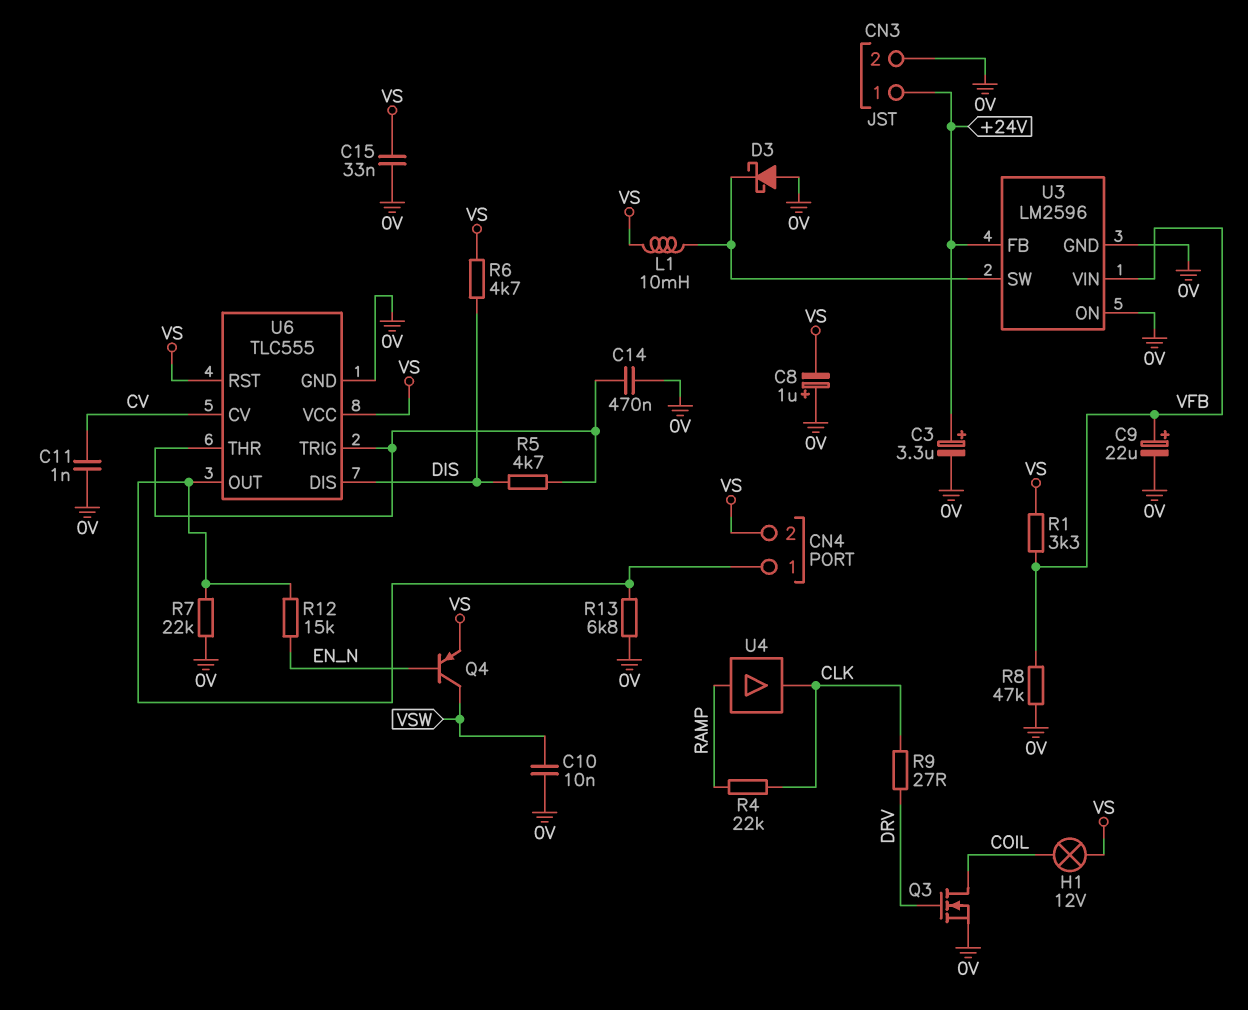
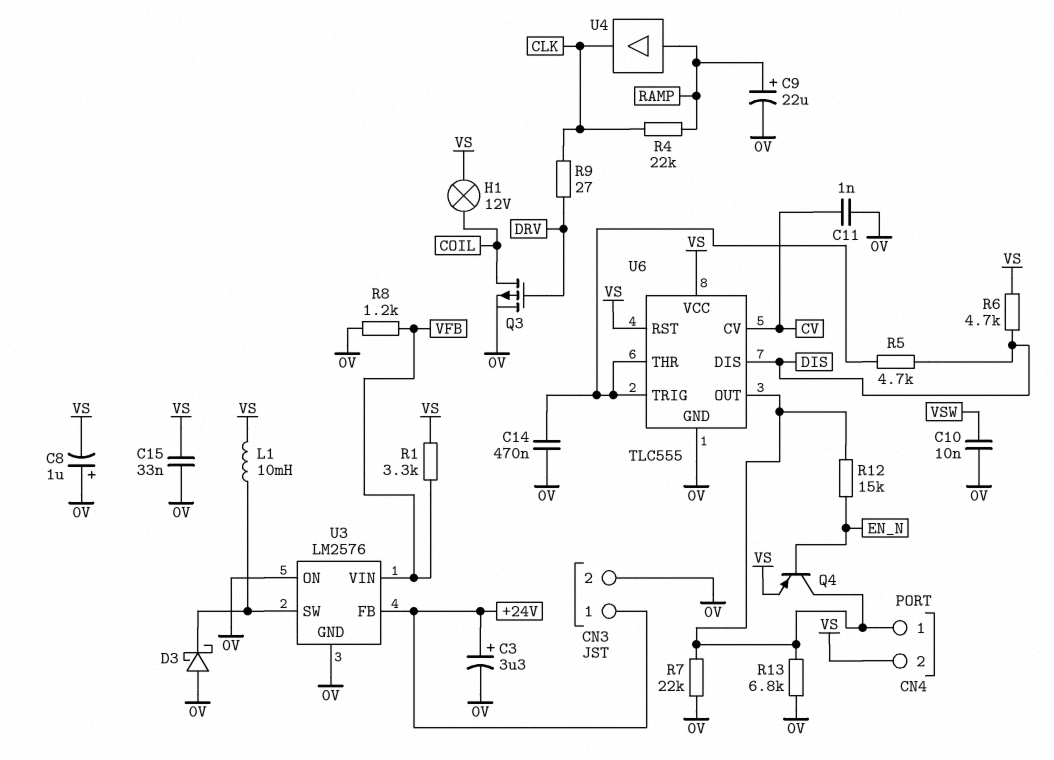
C9: 22uF (plus VFB, minus 0V) -> 22uF (plus RAMP, minus 0V)
Q3: NMOS (G DRV, D COIL, S 0V) -> PMOS (G DRV, D COIL, S 0V)
Q4: PNP (B EN_N, C VSW, E VS) -> PNP (B EN_N, C CN4/1, E VS)
R8: 47k (0V, VFB) -> 1.2k (0V, VFB)
U3: LM2596 -> LM2576

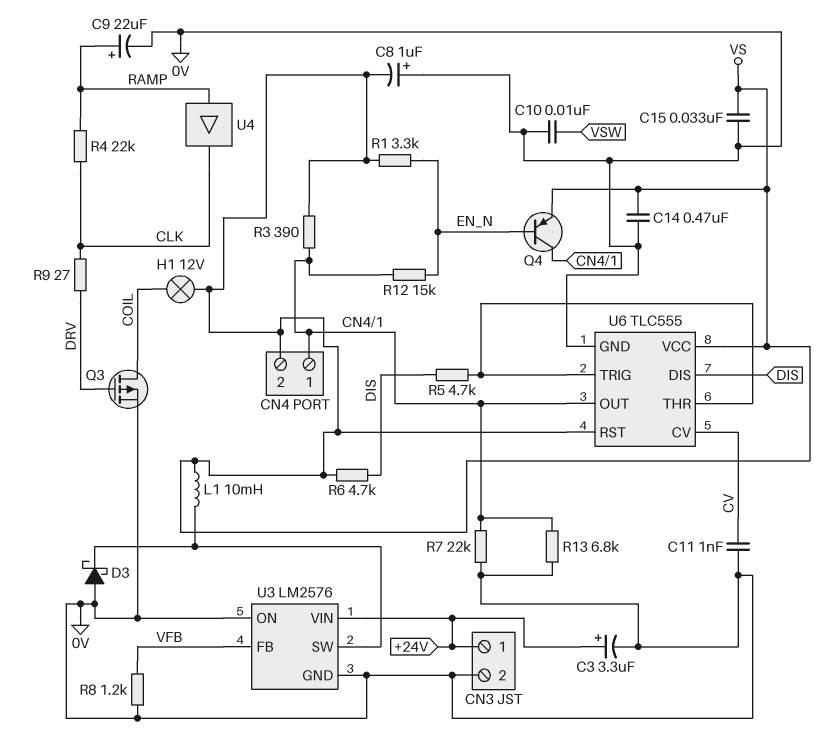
C14: 470nF (0V, U6/THR) -> 470nF (0V, VS)
R1: 3.3k (VFB, VS) -> 3.3k (EN_N, VS)
R3: none -> 390 (CN4/1, VS)
U3 pin FB: +24V -> VFB
U3 pin VIN: VFB -> +24V

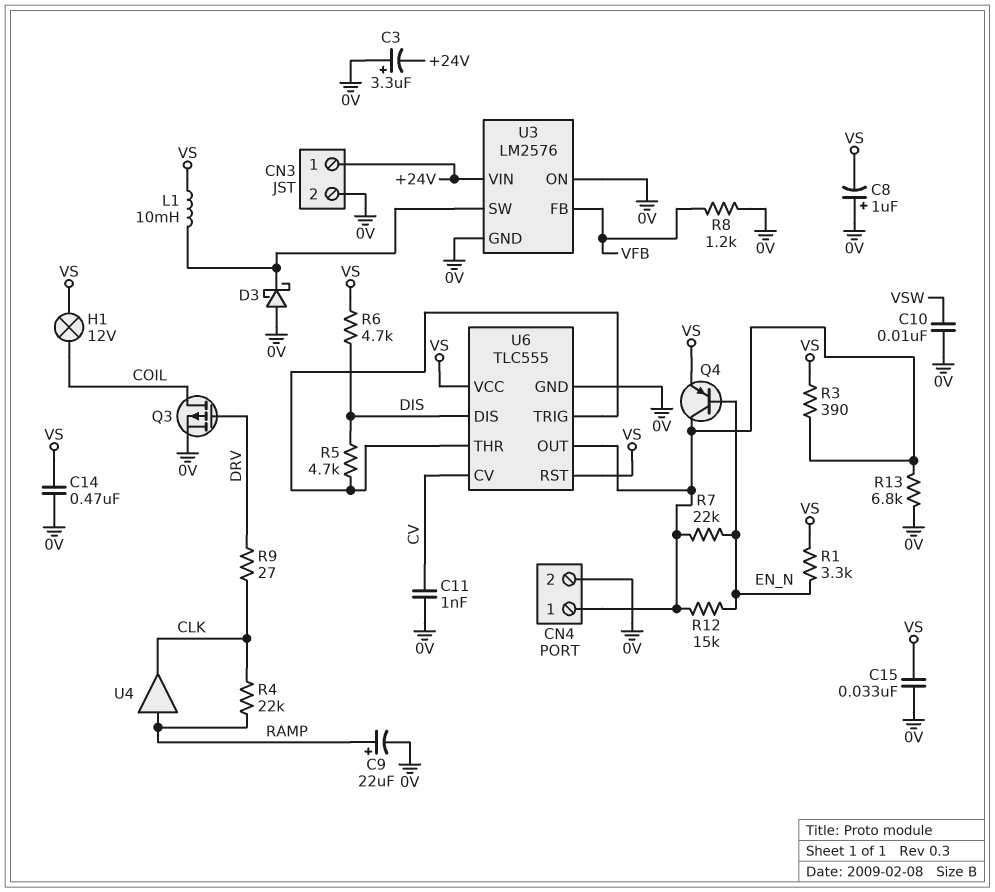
C3: 3.3uF (plus +24V, minus 0V) -> 3.3uF (plus 0V, minus +24V)
CN4 pin 2: VS -> 0V
R7: 22k (0V, CN4/1) -> 22k (CN4/1, EN_N)

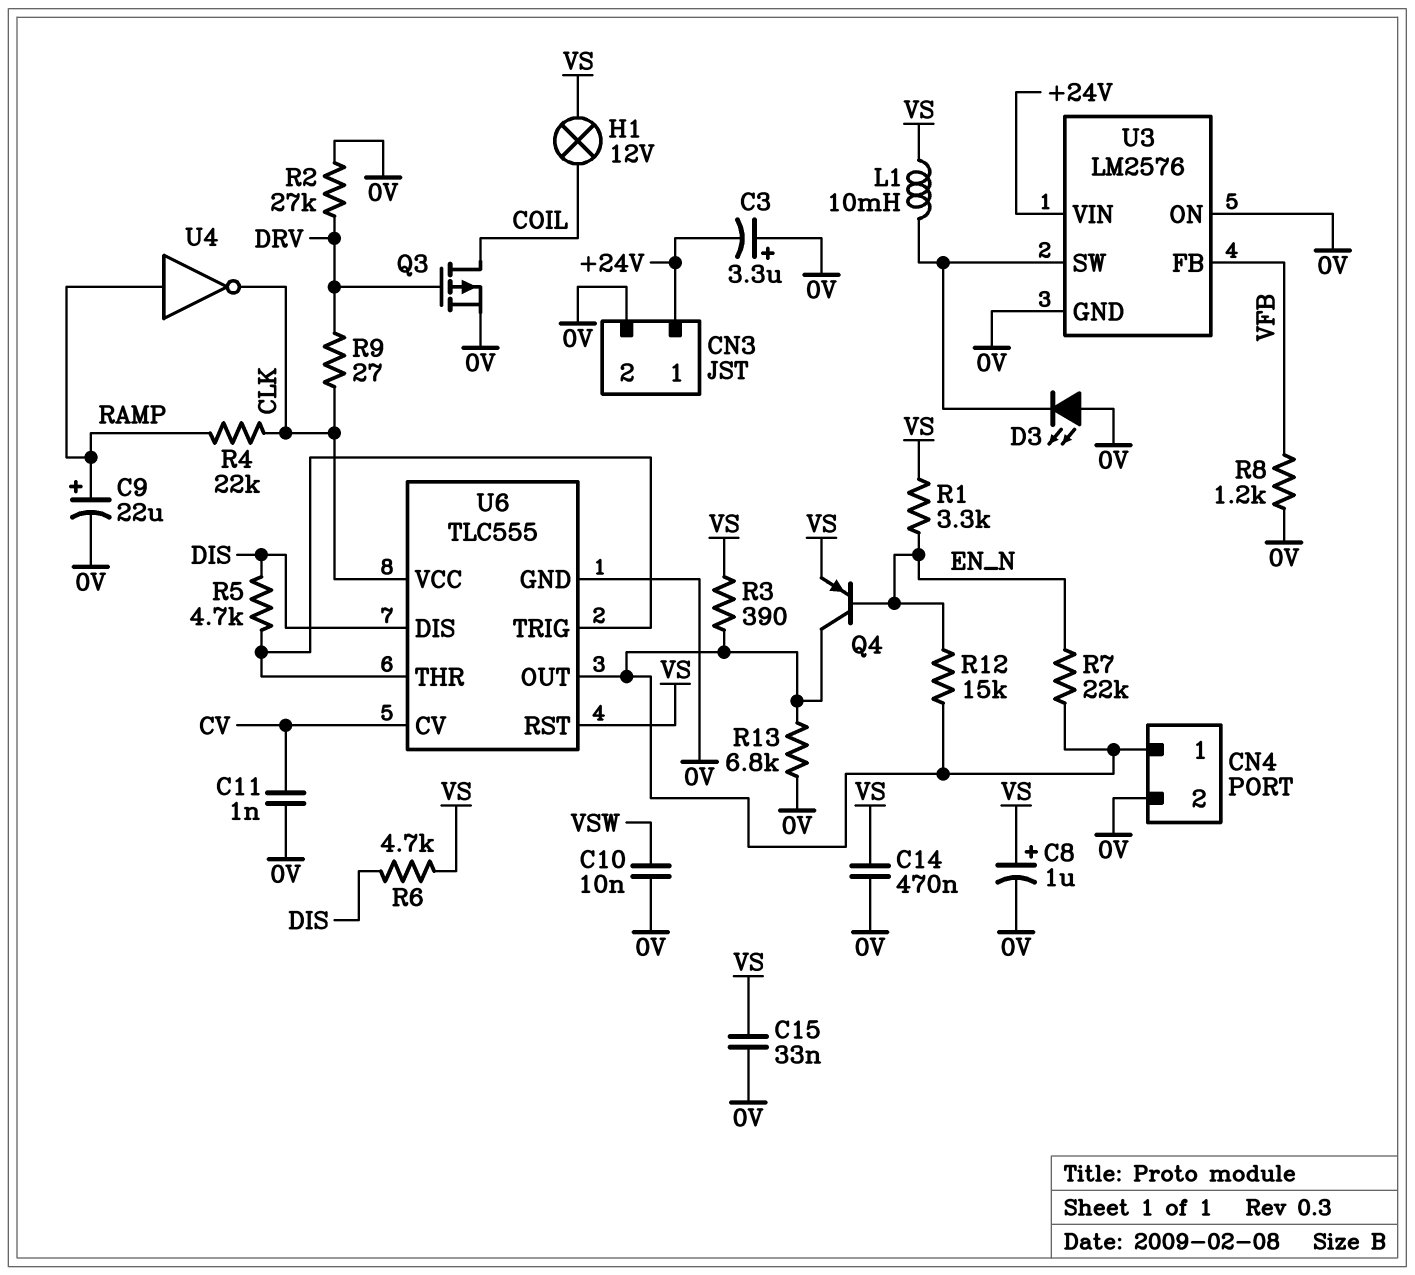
C8: 1uF (plus 0V, minus VS) -> 1uF (plus VS, minus 0V)
D3: schottky (A 0V, K U3/SW) -> LED (A 0V, K U3/SW)
R2: none -> 27k (0V, DRV)
U4: buffer (in RAMP, out CLK) -> NOT (in RAMP, out CLK)
U6 pin VCC: VS -> CLK

